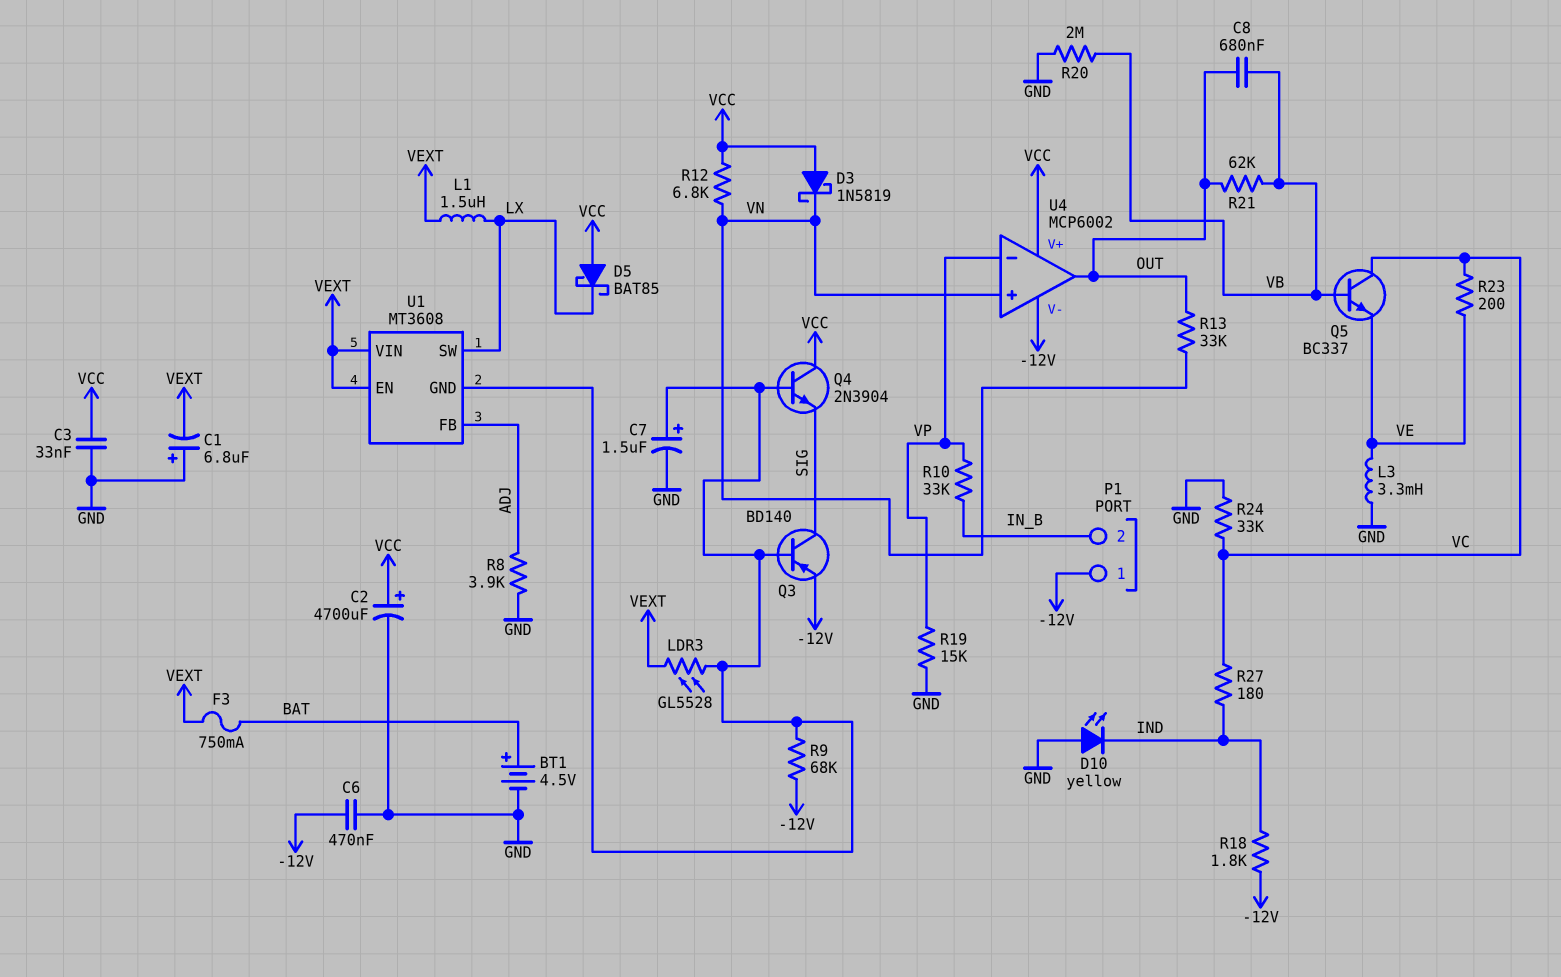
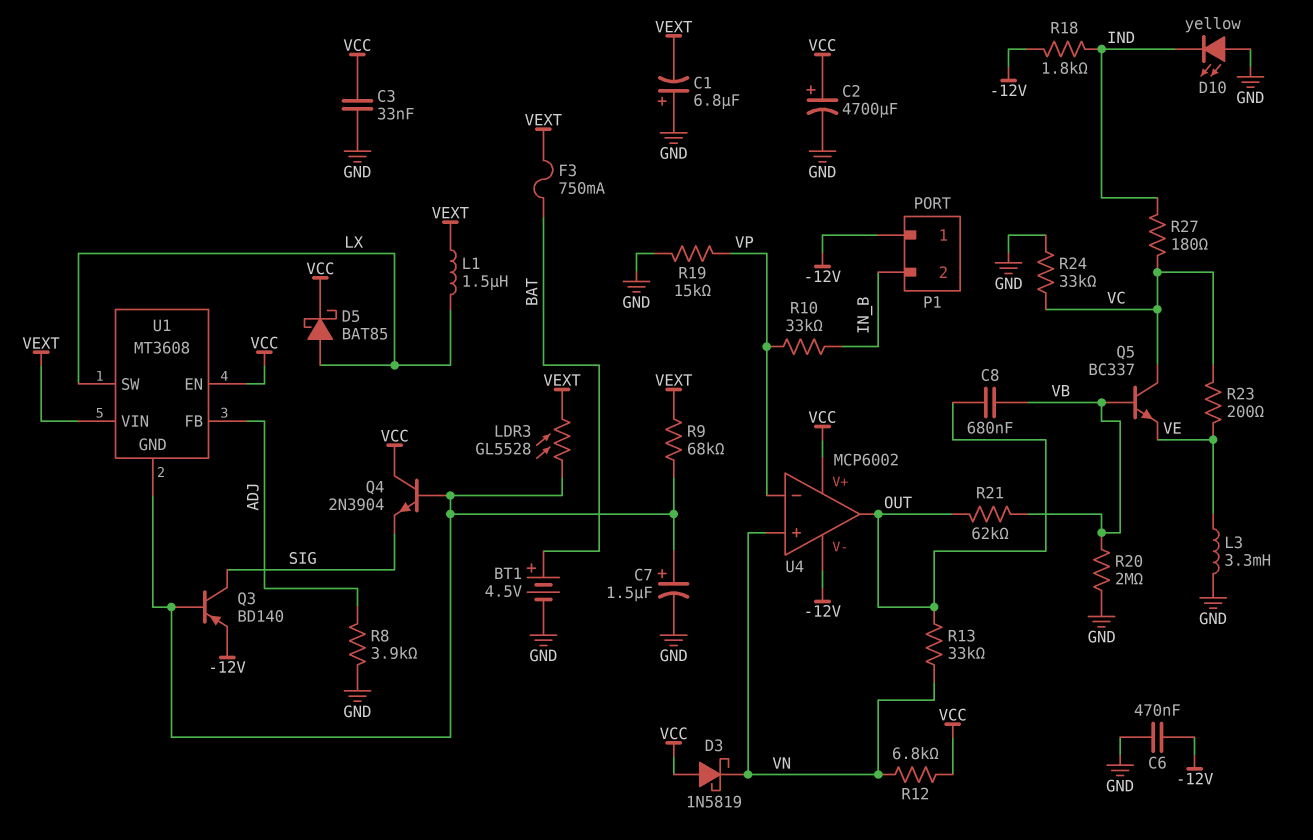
D5: schottky BAT85 (A VCC, K LX) -> schottky BAT85 (A LX, K VCC)
R9: 68k (-12V, U1/GND) -> 68k (U1/GND, VEXT)
U1 pin EN: VEXT -> VCC

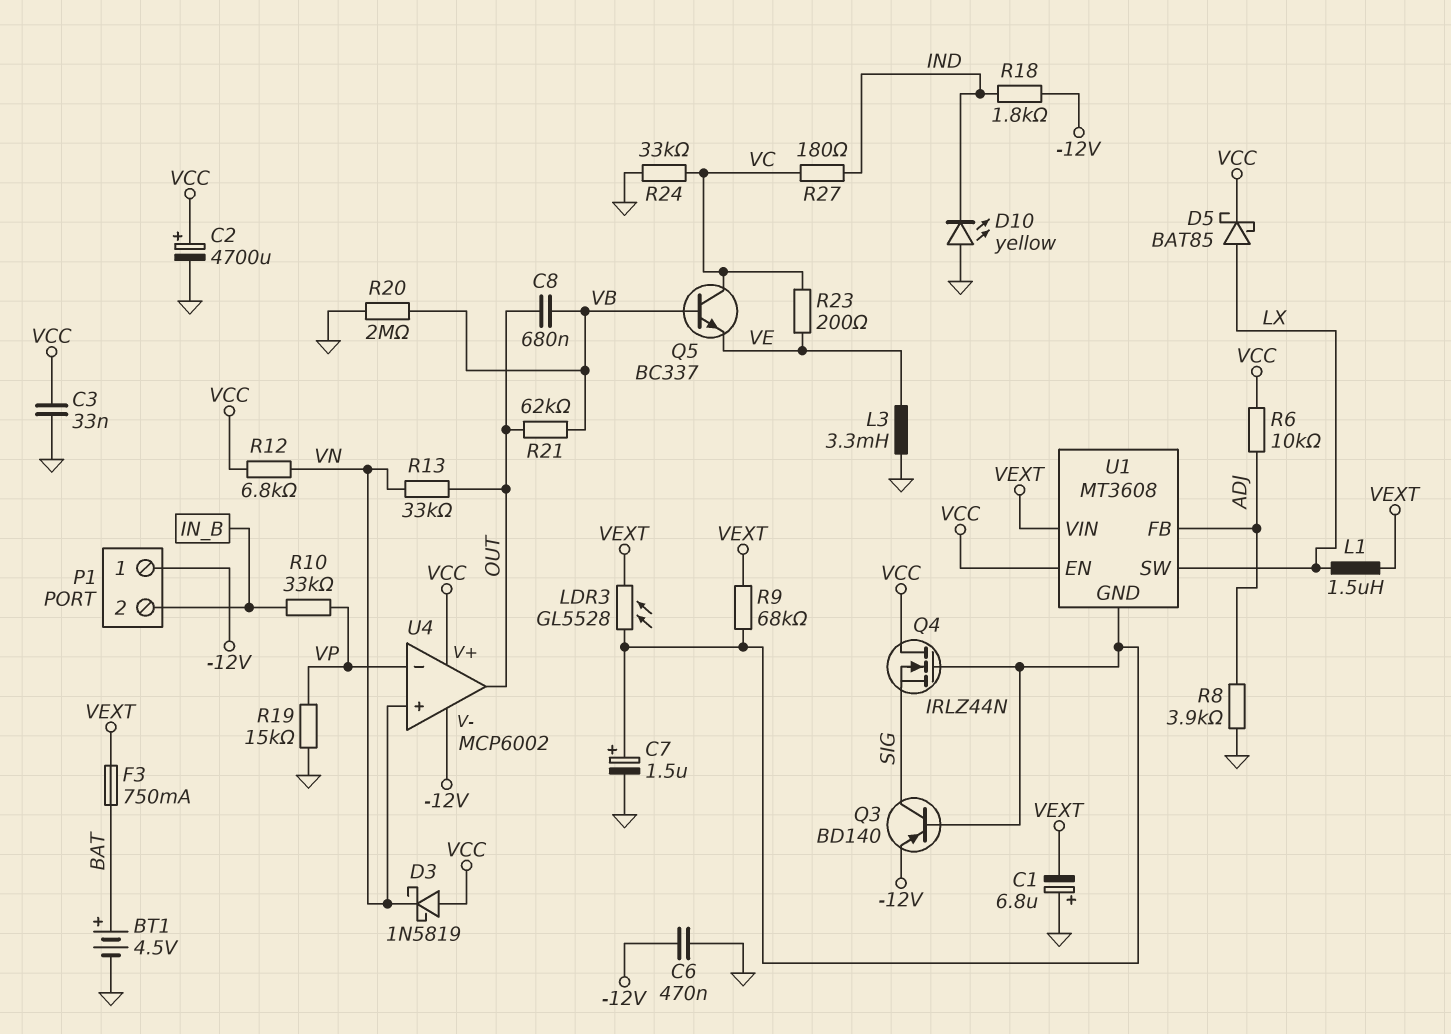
Q4: NPN 2N3904 (B U1/GND, C VCC, E SIG) -> NMOS IRLZ44N (G U1/GND, D VCC, S SIG)
R6: none -> 10k (ADJ, VCC)

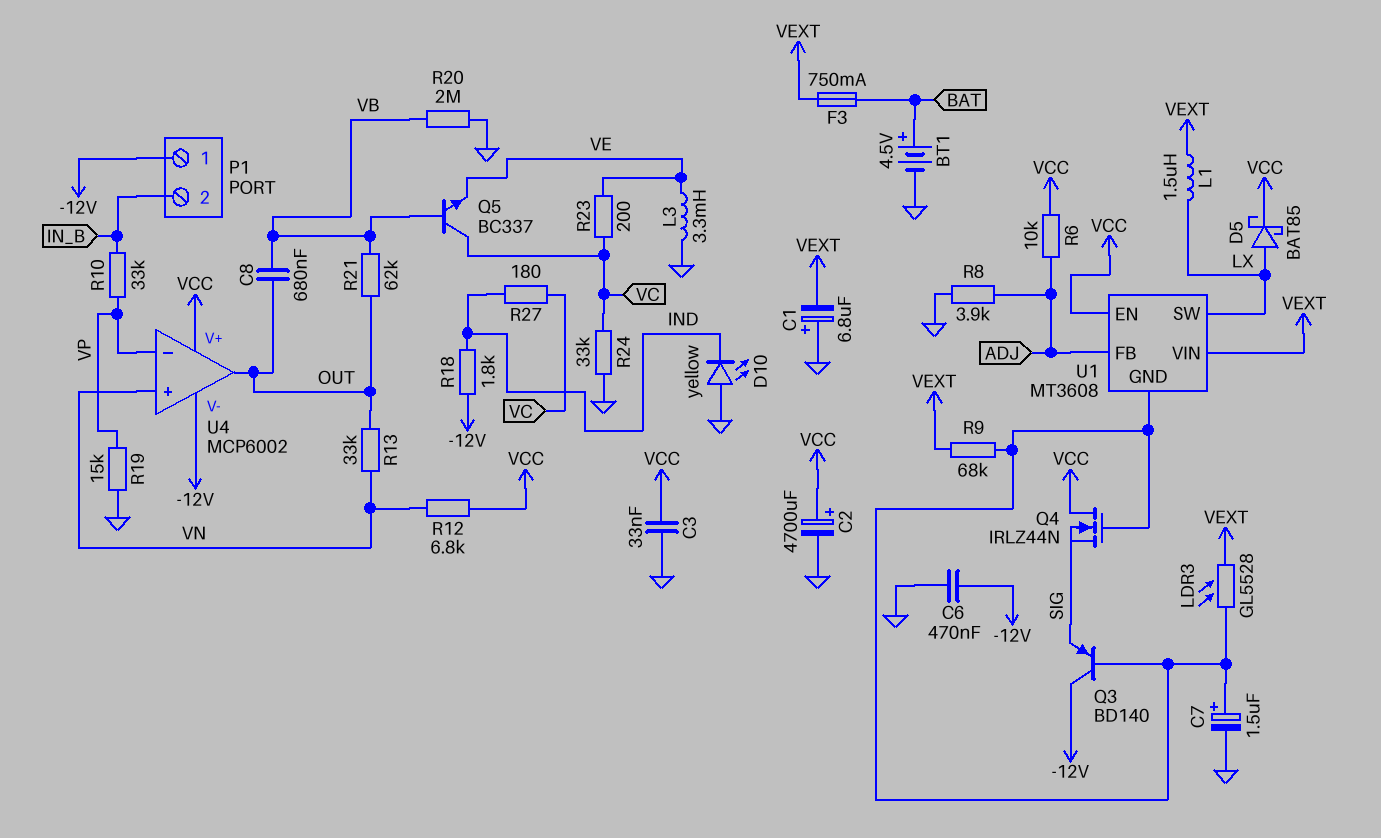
D3: schottky 1N5819 (A VCC, K VN) -> none
Q3: PNP BD140 (B U1/GND, C SIG, E -12V) -> PNP BD140 (B U1/GND, C -12V, E SIG)

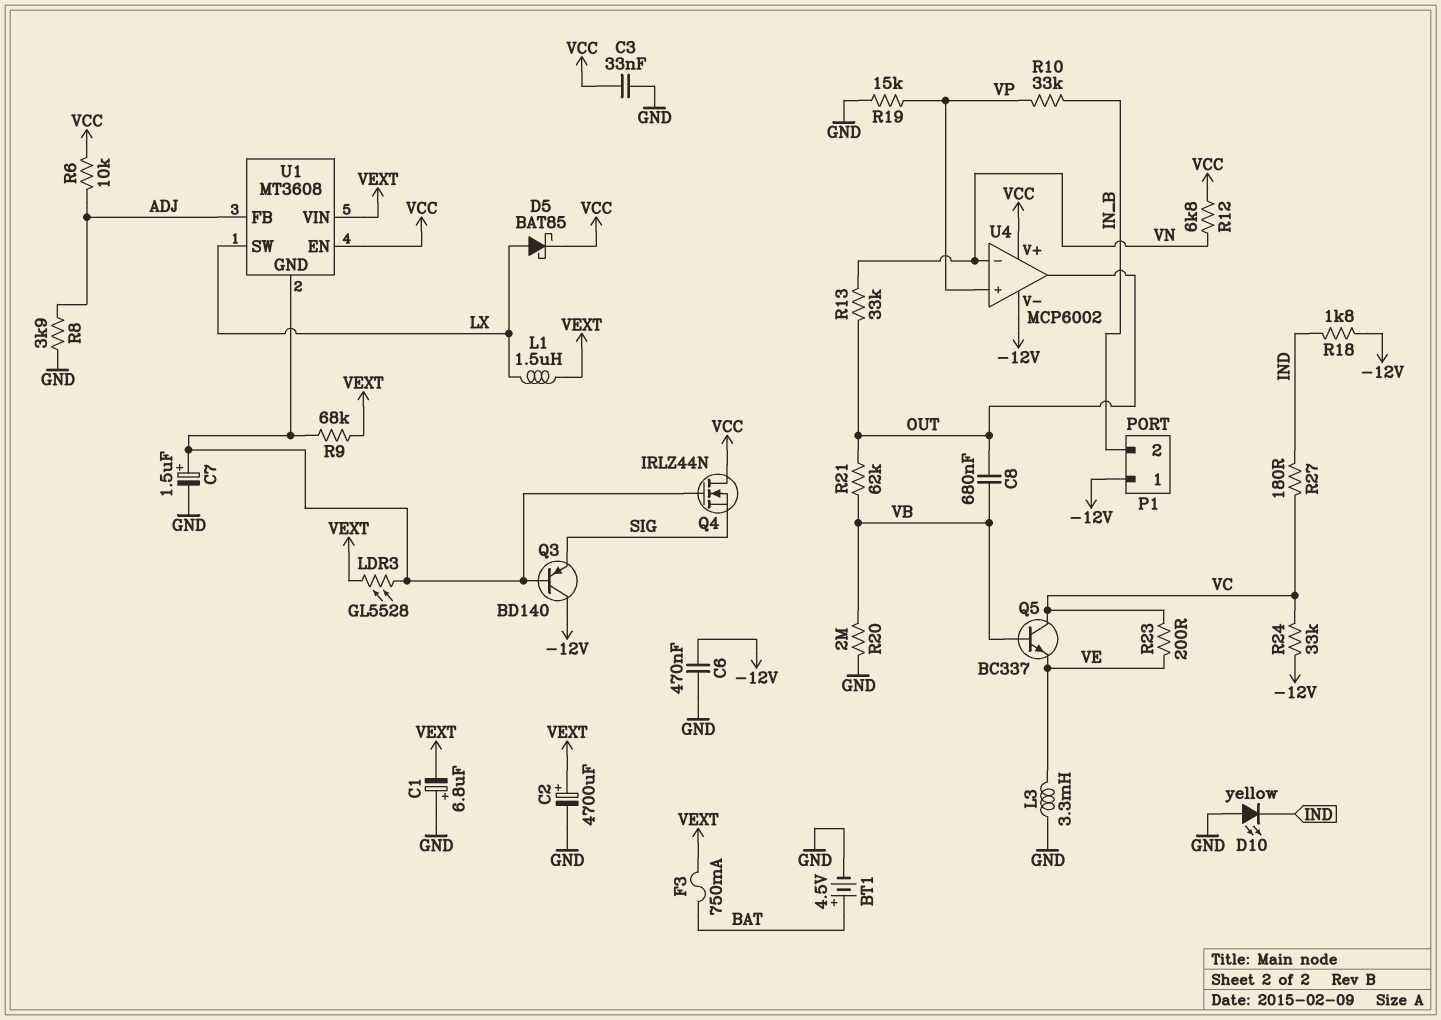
C2: 4700uF (plus VCC, minus GND) -> 4700uF (plus VEXT, minus GND)
R24: 33k (GND, VC) -> 33k (-12V, VC)
U4 pin in+: VN -> VP
U4 pin in-: VP -> VN

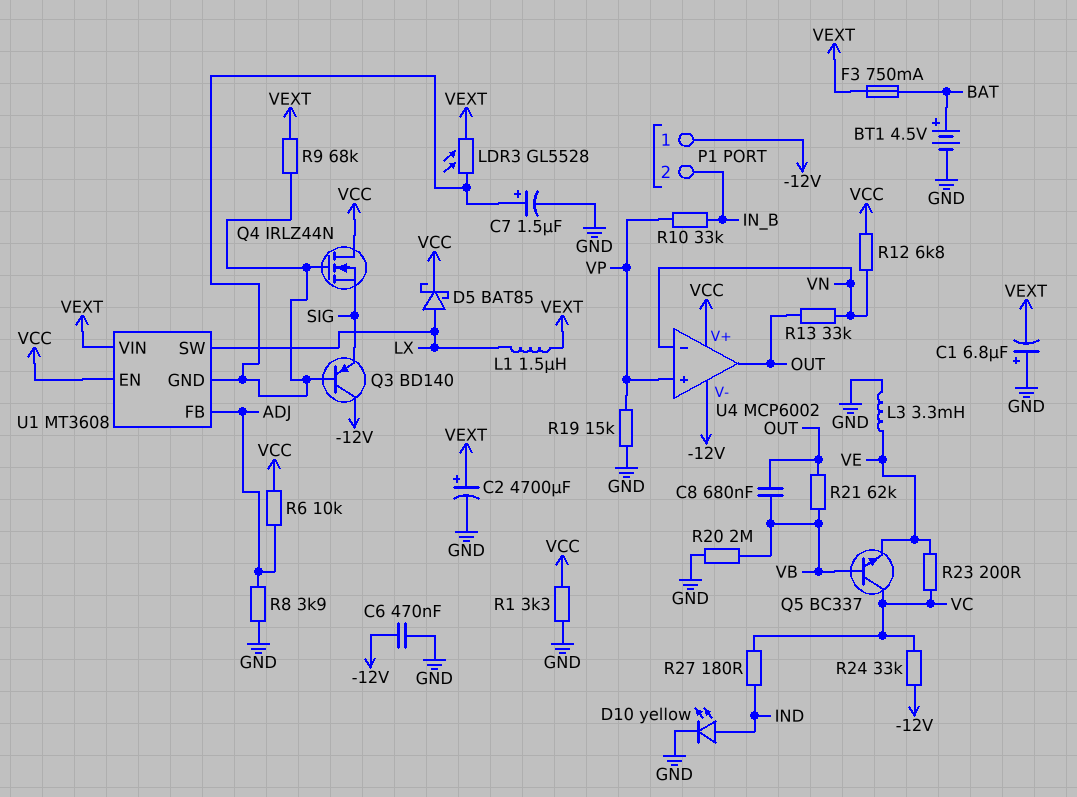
C3: 33nF (GND, VCC) -> none
D10: LED yellow (A GND, K IND) -> LED yellow (A IND, K GND)
R1: none -> 3.3k (GND, VCC)
R18: 1.8k (-12V, IND) -> none

